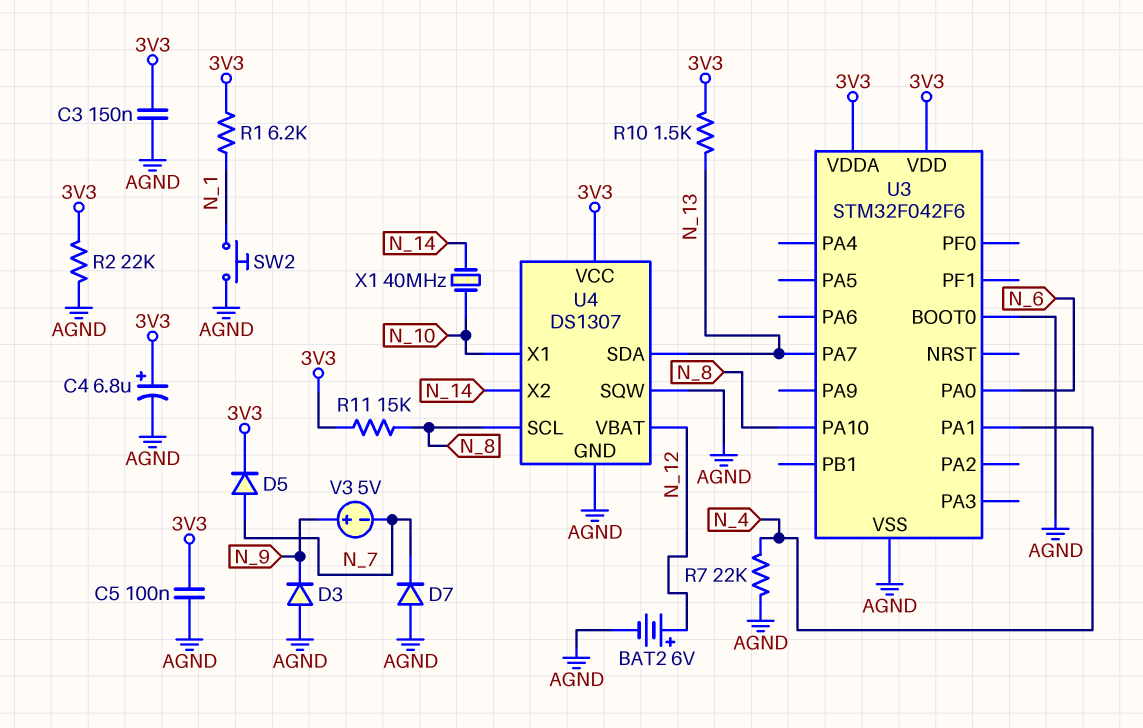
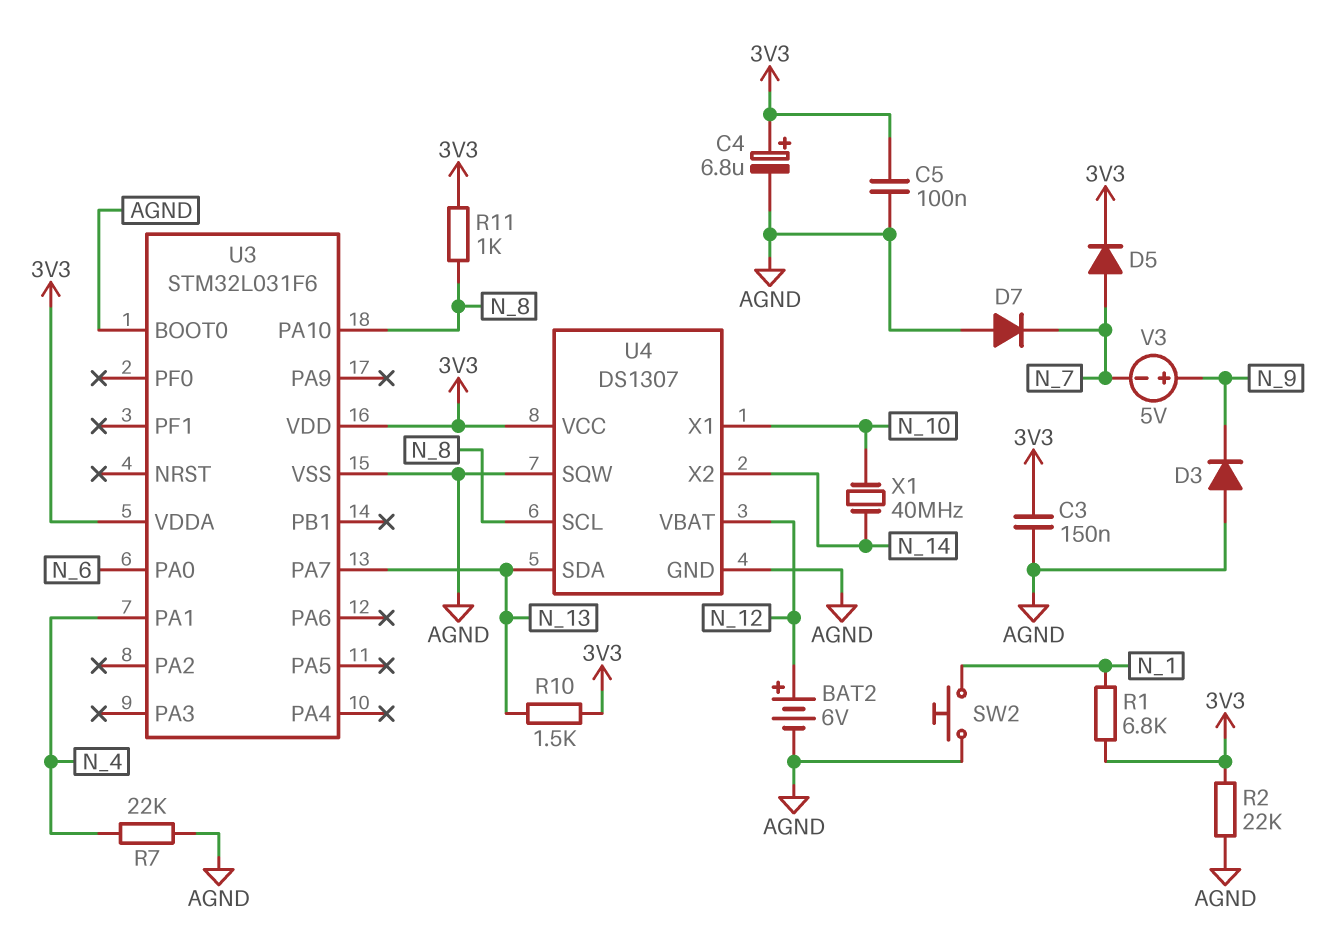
R1: 6.2k (3V3, N_1) -> 6.8k (3V3, N_1)
R11: 15k (3V3, N_8) -> 1k (3V3, N_8)
U3: STM32F042F6 -> STM32L031F6

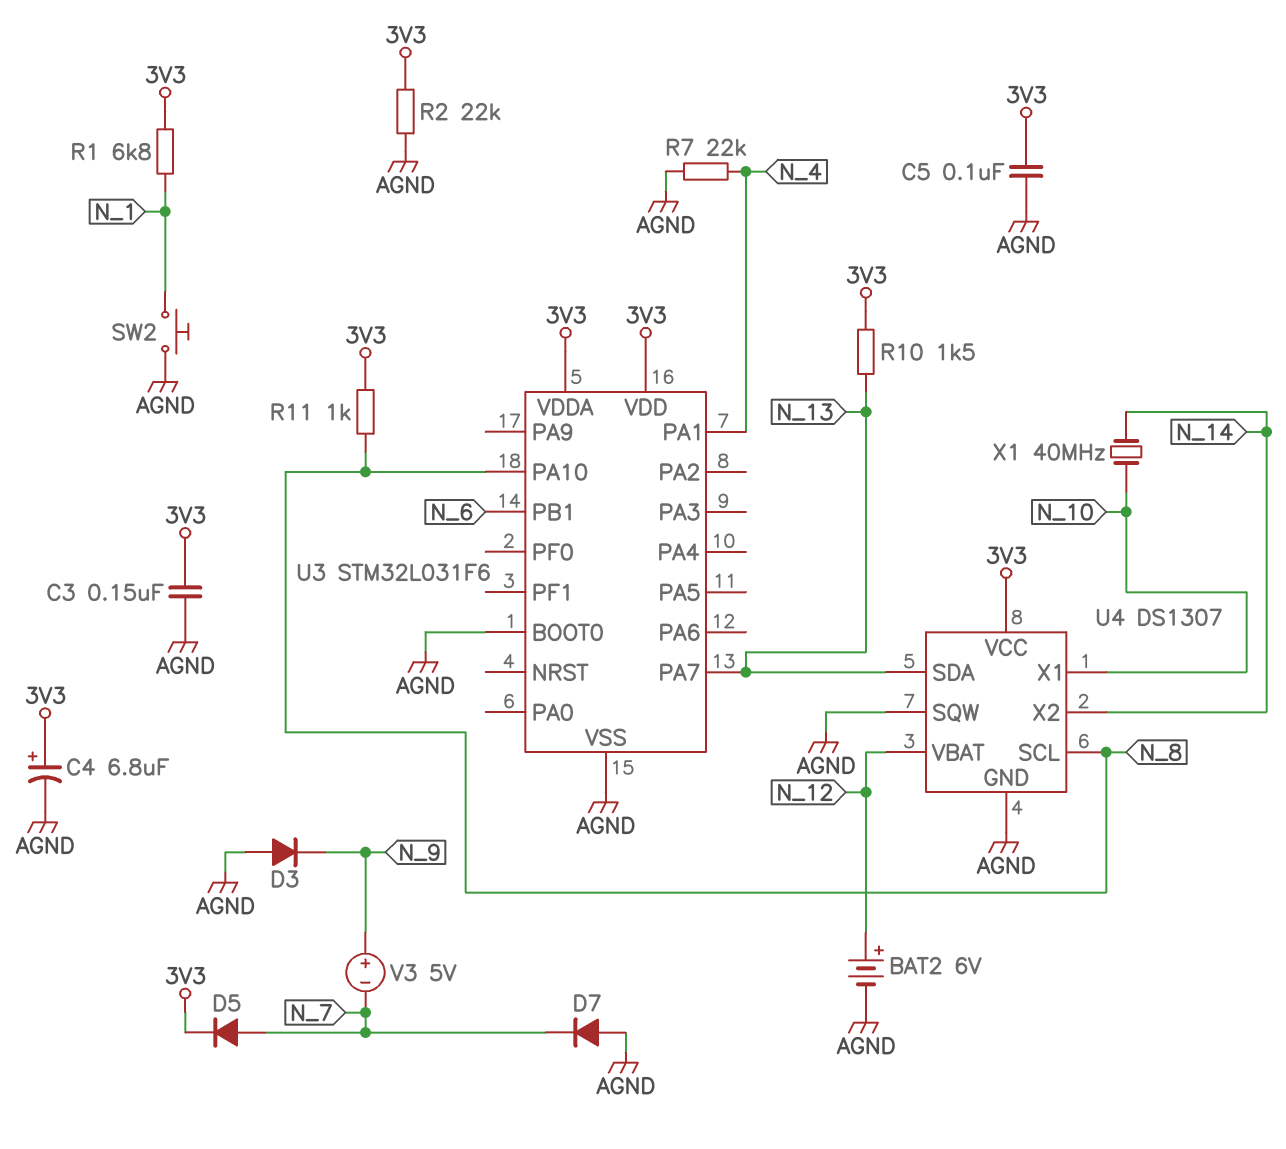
U3 pin PA0: N_6 -> none
U3 pin PB1: none -> N_6

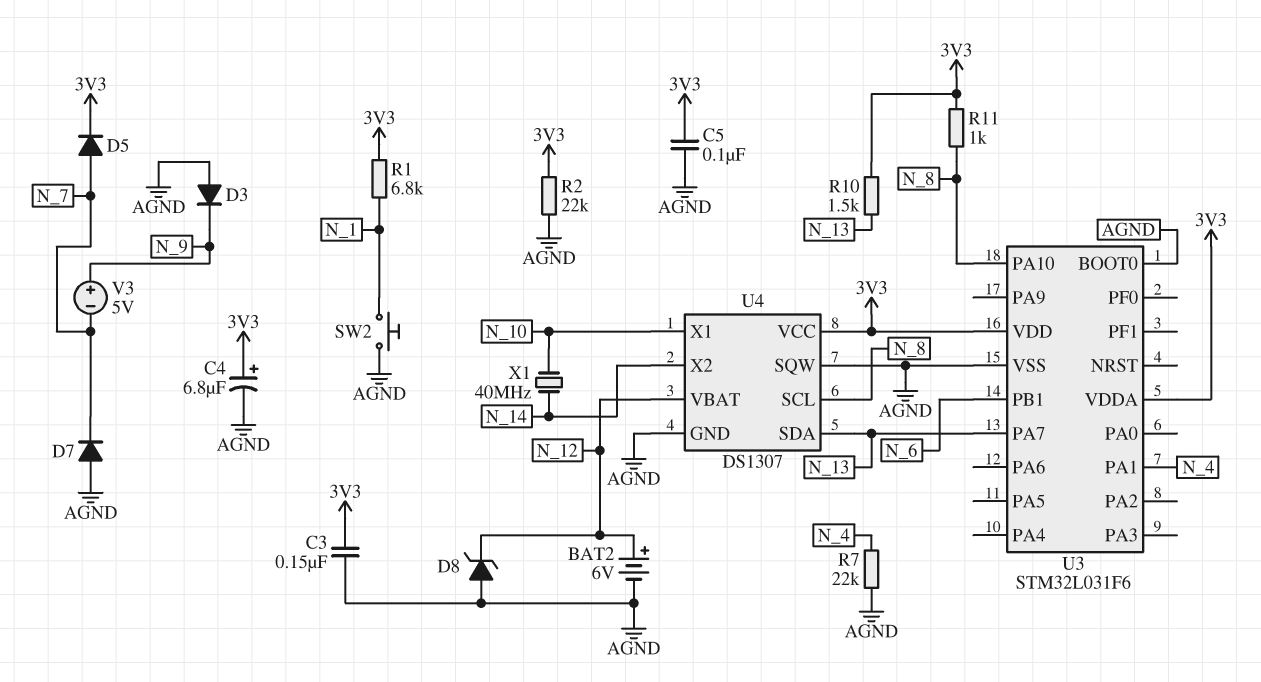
D8: none -> zener (A AGND, K N_12)

